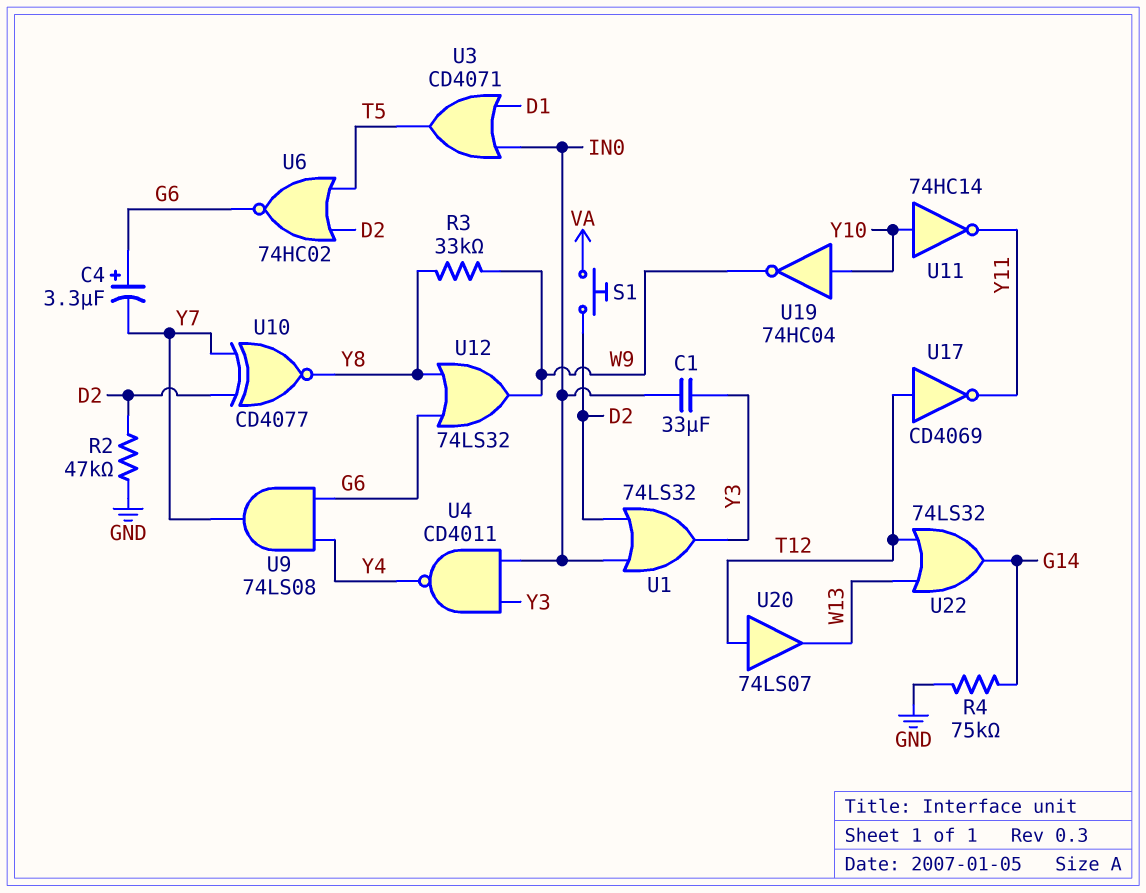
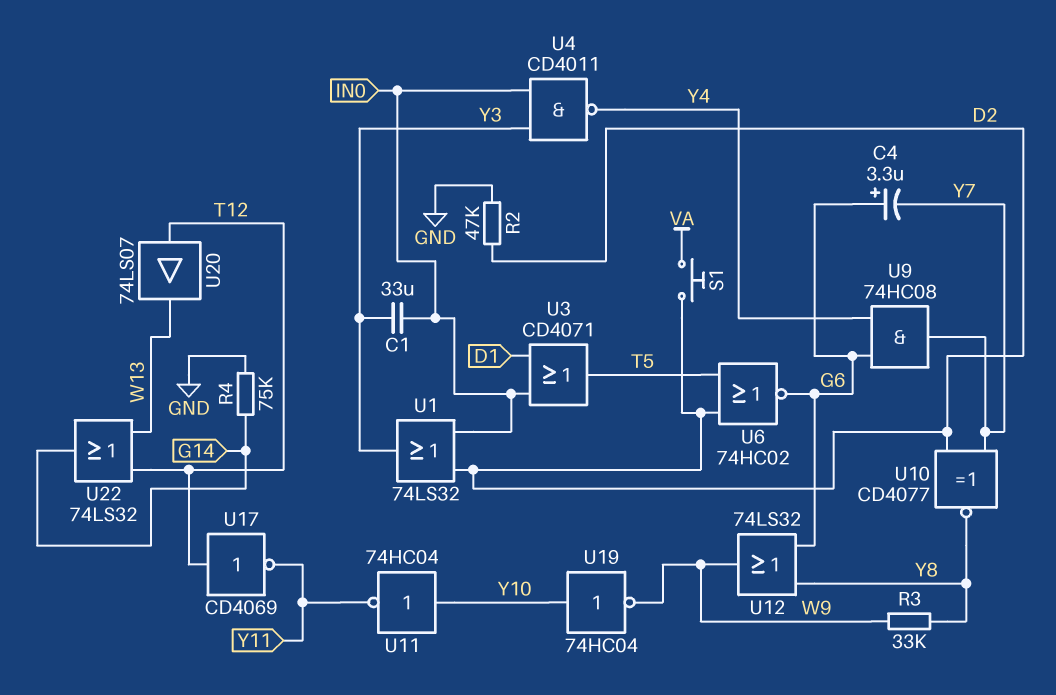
U9: AND 74LS08 (in G6, in Y4, out Y7) -> AND 74HC08 (in G6, in Y4, out Y7)
U11: NOT 74HC14 (in Y10, out Y11) -> NOT 74HC04 (in Y10, out Y11)

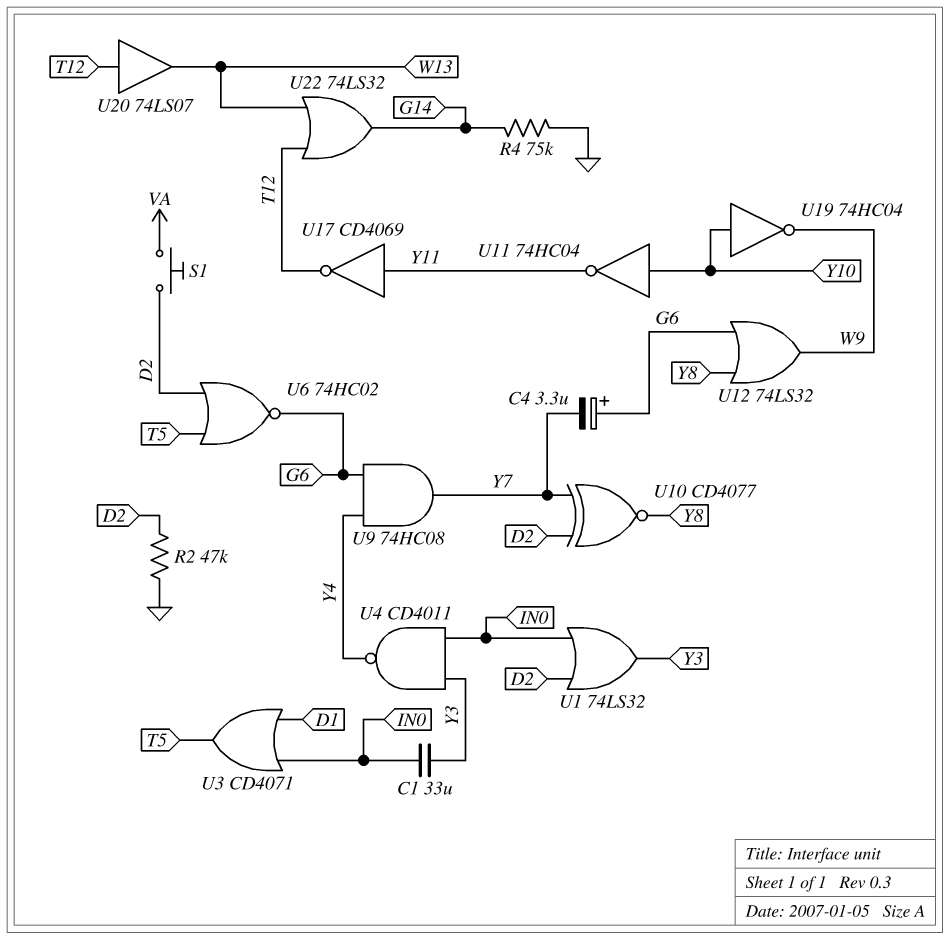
R3: 33k (W9, Y8) -> none
U17: NOT CD4069 (in T12, out Y11) -> NOT CD4069 (in Y11, out T12)

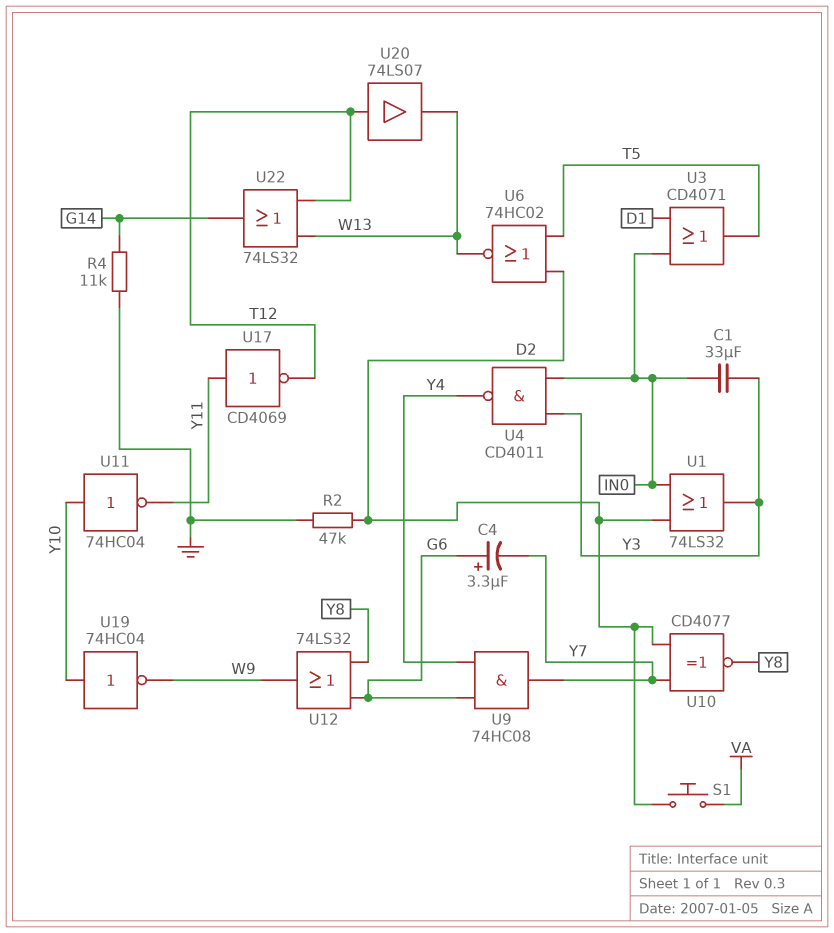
R4: 75k (G14, GND) -> 11k (G14, GND)
U6: NOR 74HC02 (in D2, in T5, out G6) -> NOR 74HC02 (in D2, in T5, out W13)

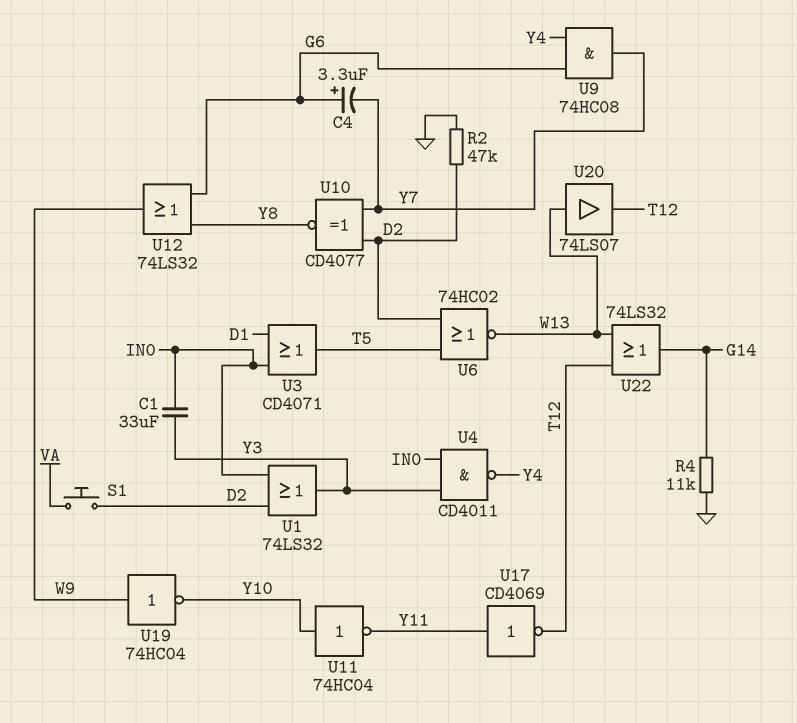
U19: NOT 74HC04 (in Y10, out W9) -> NOT 74HC04 (in W9, out Y10)
U20: buffer 74LS07 (in T12, out W13) -> buffer 74LS07 (in W13, out T12)

